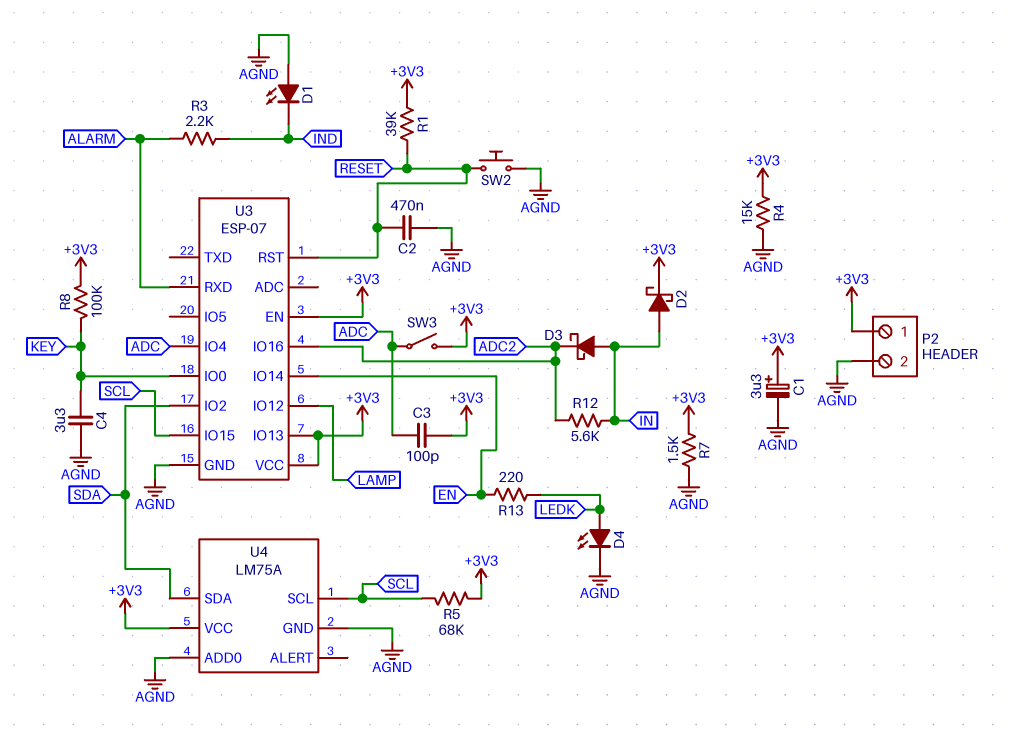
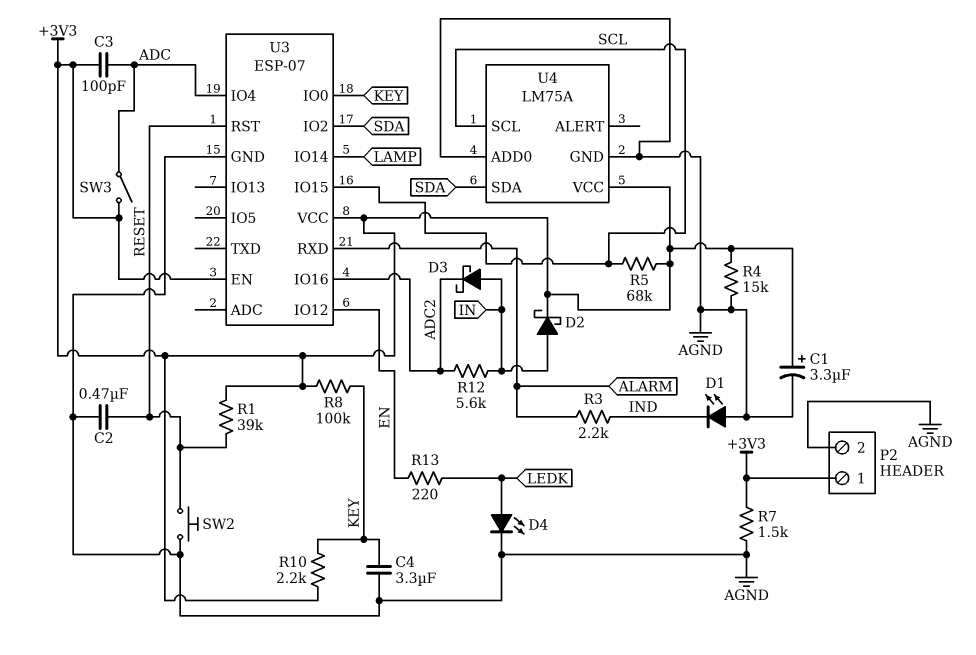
R10: none -> 2.2k (+3V3, KEY)
U3 pin IO12: LAMP -> EN
U3 pin IO13: +3V3 -> none
U3 pin IO14: EN -> LAMP

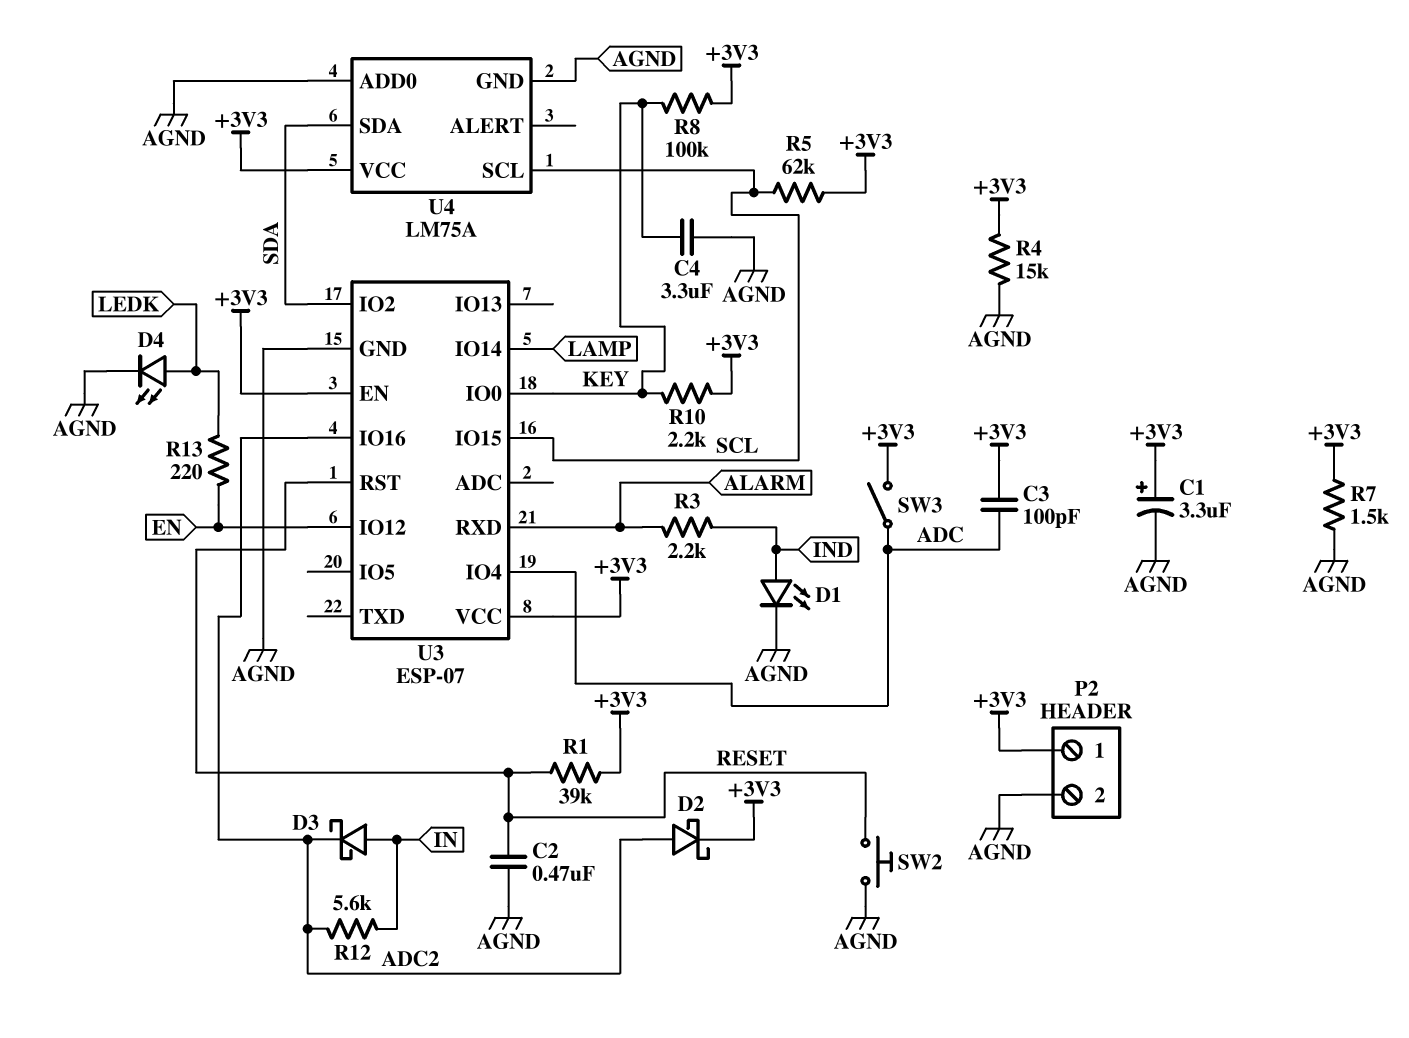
D1: LED (A AGND, K IND) -> LED (A IND, K AGND)
D2: schottky (A IN, K +3V3) -> schottky (A ADC2, K +3V3)
R5: 68k (+3V3, SCL) -> 62k (+3V3, SCL)

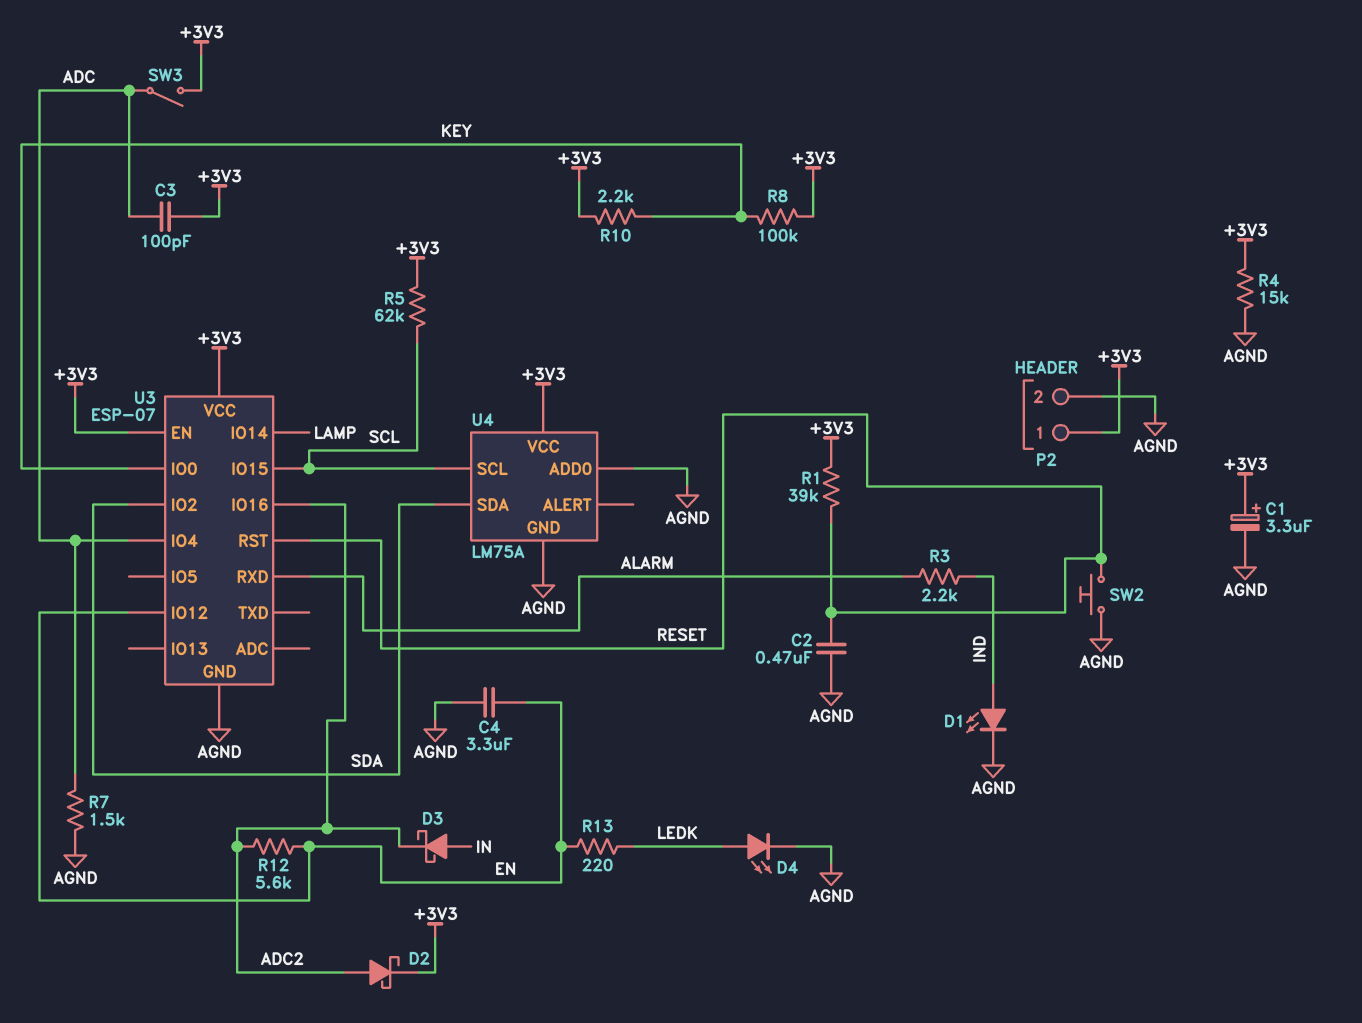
C4: 3.3uF (AGND, KEY) -> 3.3uF (AGND, EN)
R7: 1.5k (+3V3, AGND) -> 1.5k (ADC, AGND)
R12: 5.6k (ADC2, IN) -> 5.6k (ADC2, EN)

